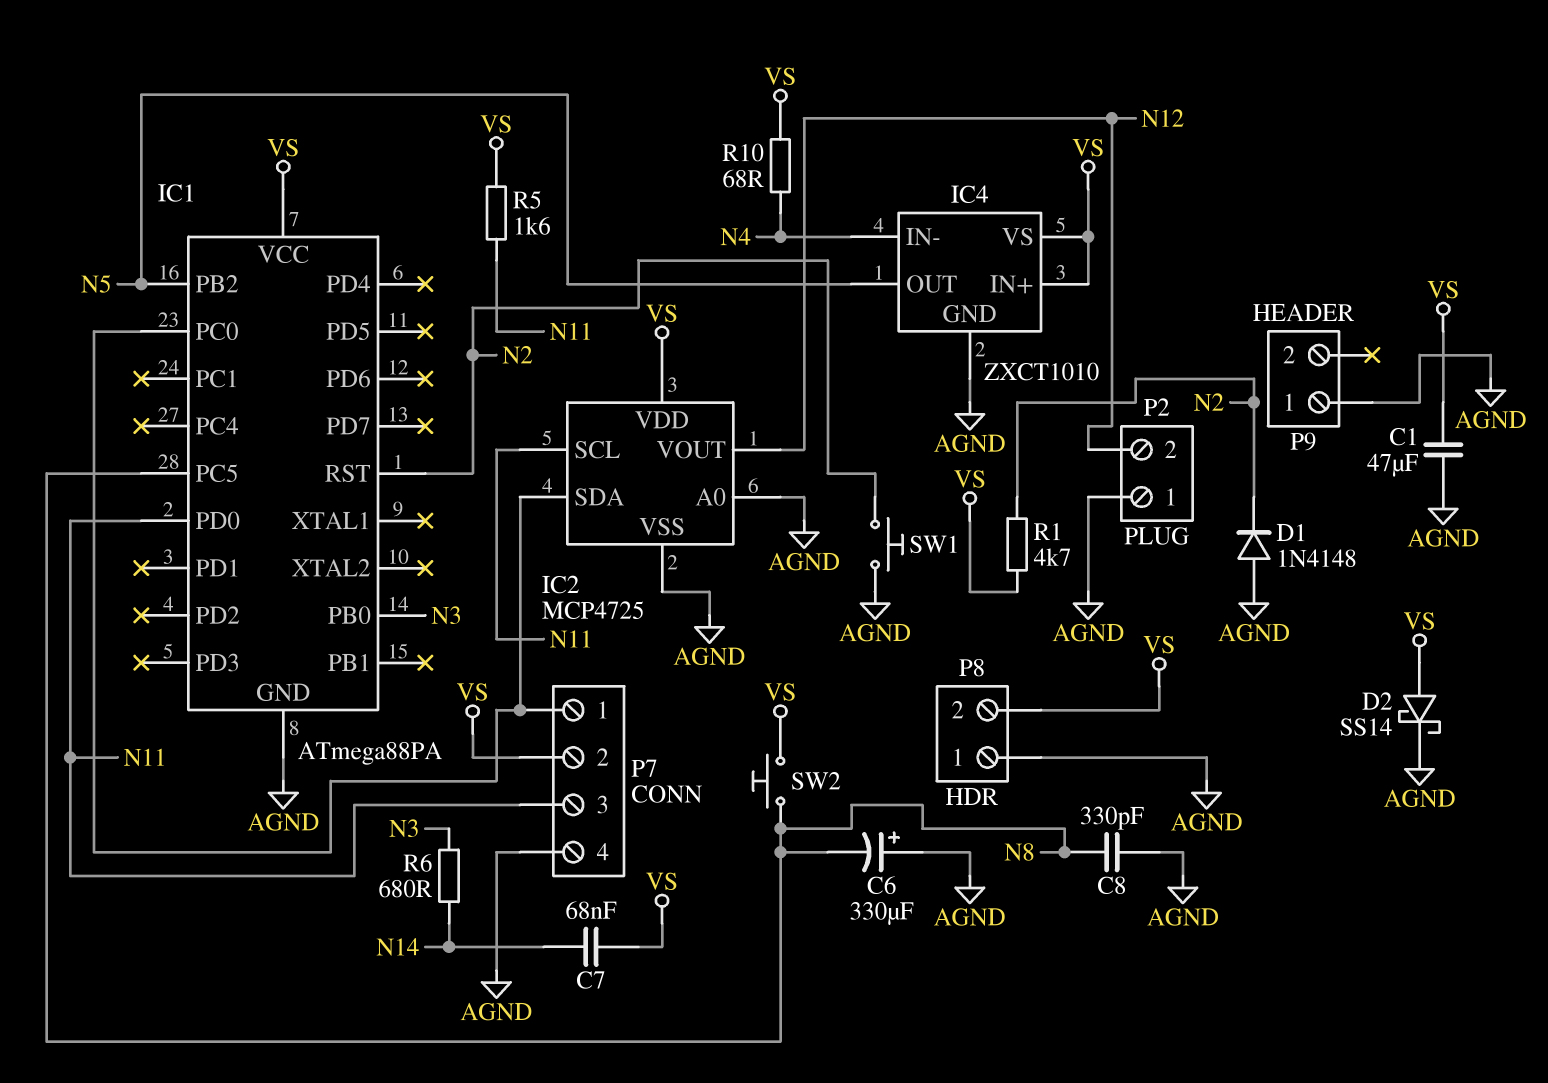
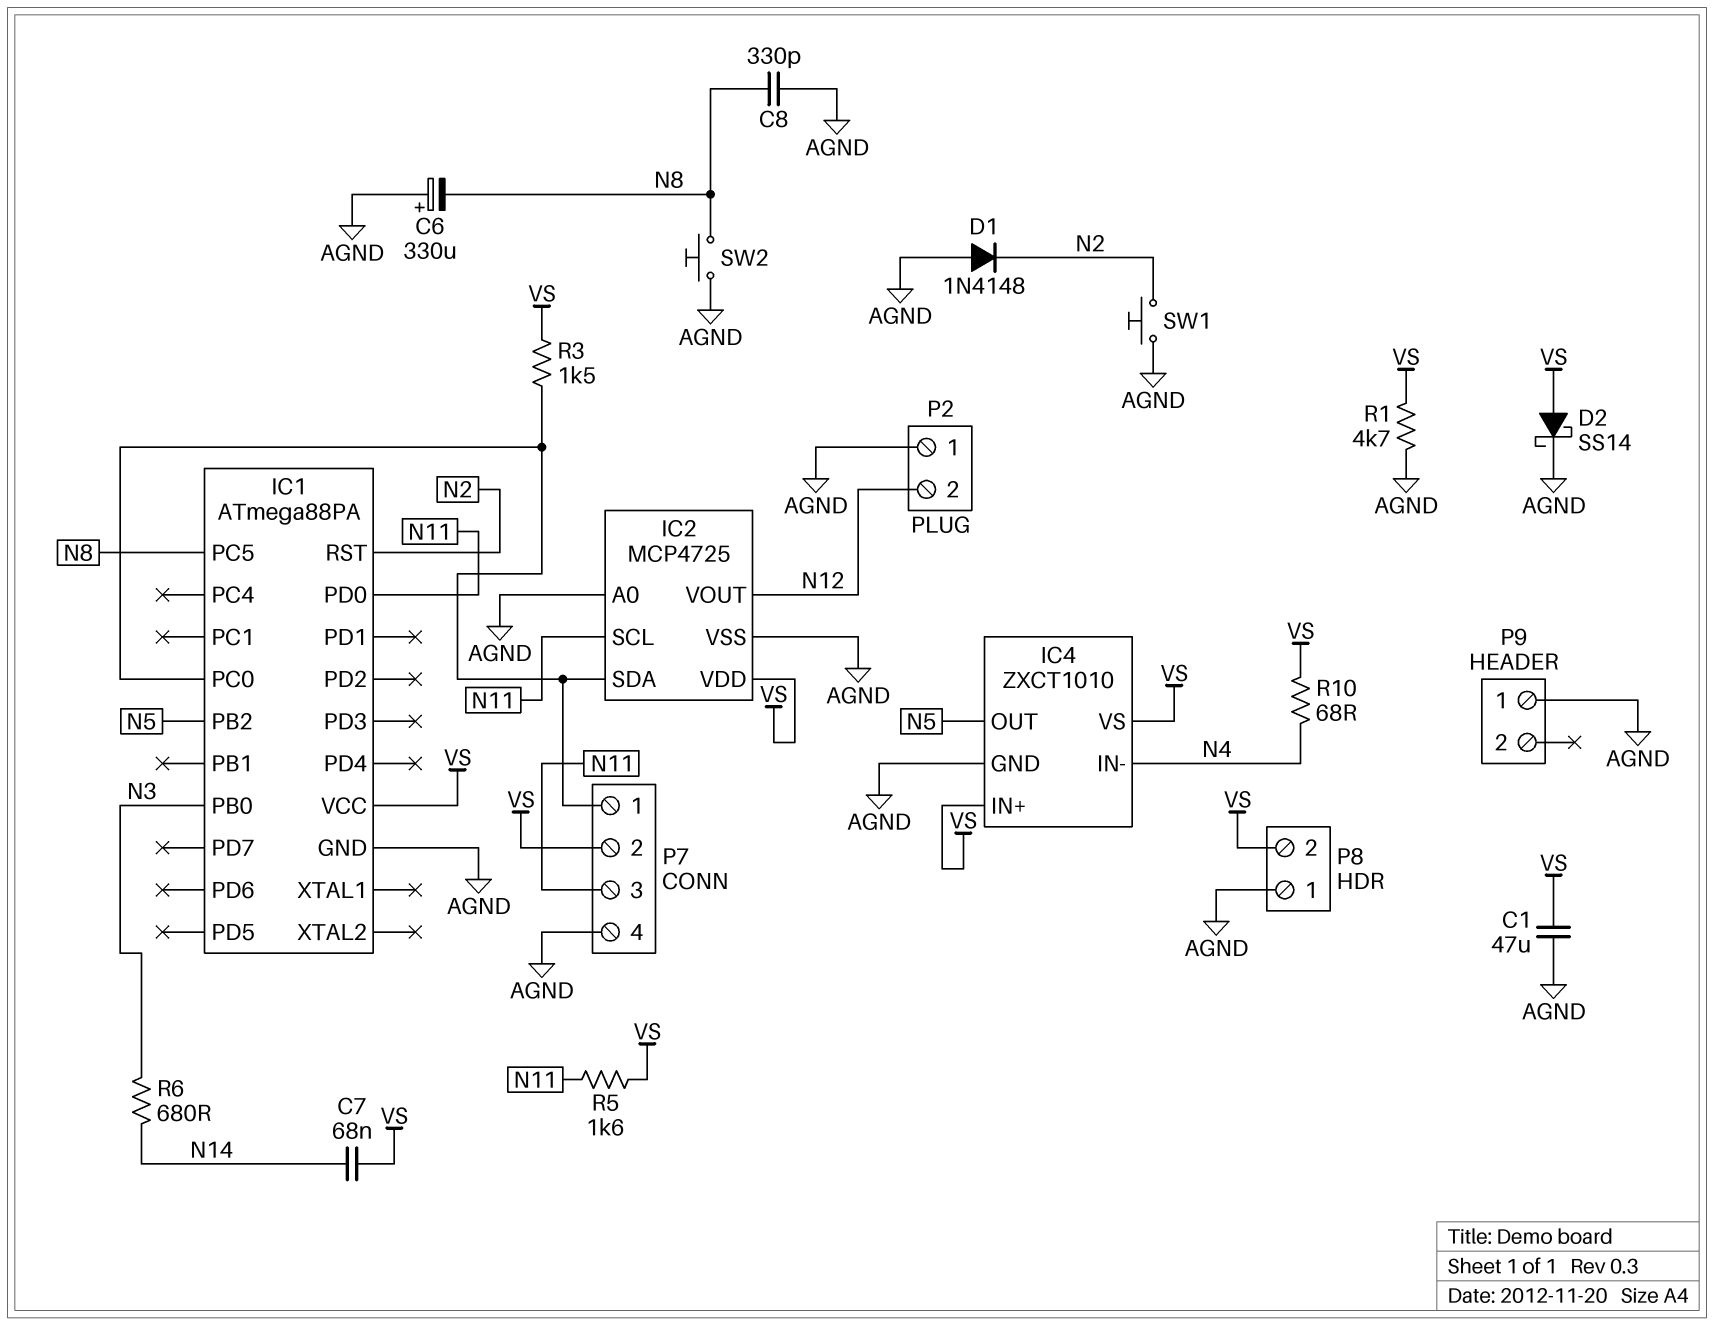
R1: 4.7k (N2, VS) -> 4.7k (AGND, VS)
R3: none -> 1.5k (IC1/PC0, VS)
SW2: button (N8, VS) -> button (AGND, N8)

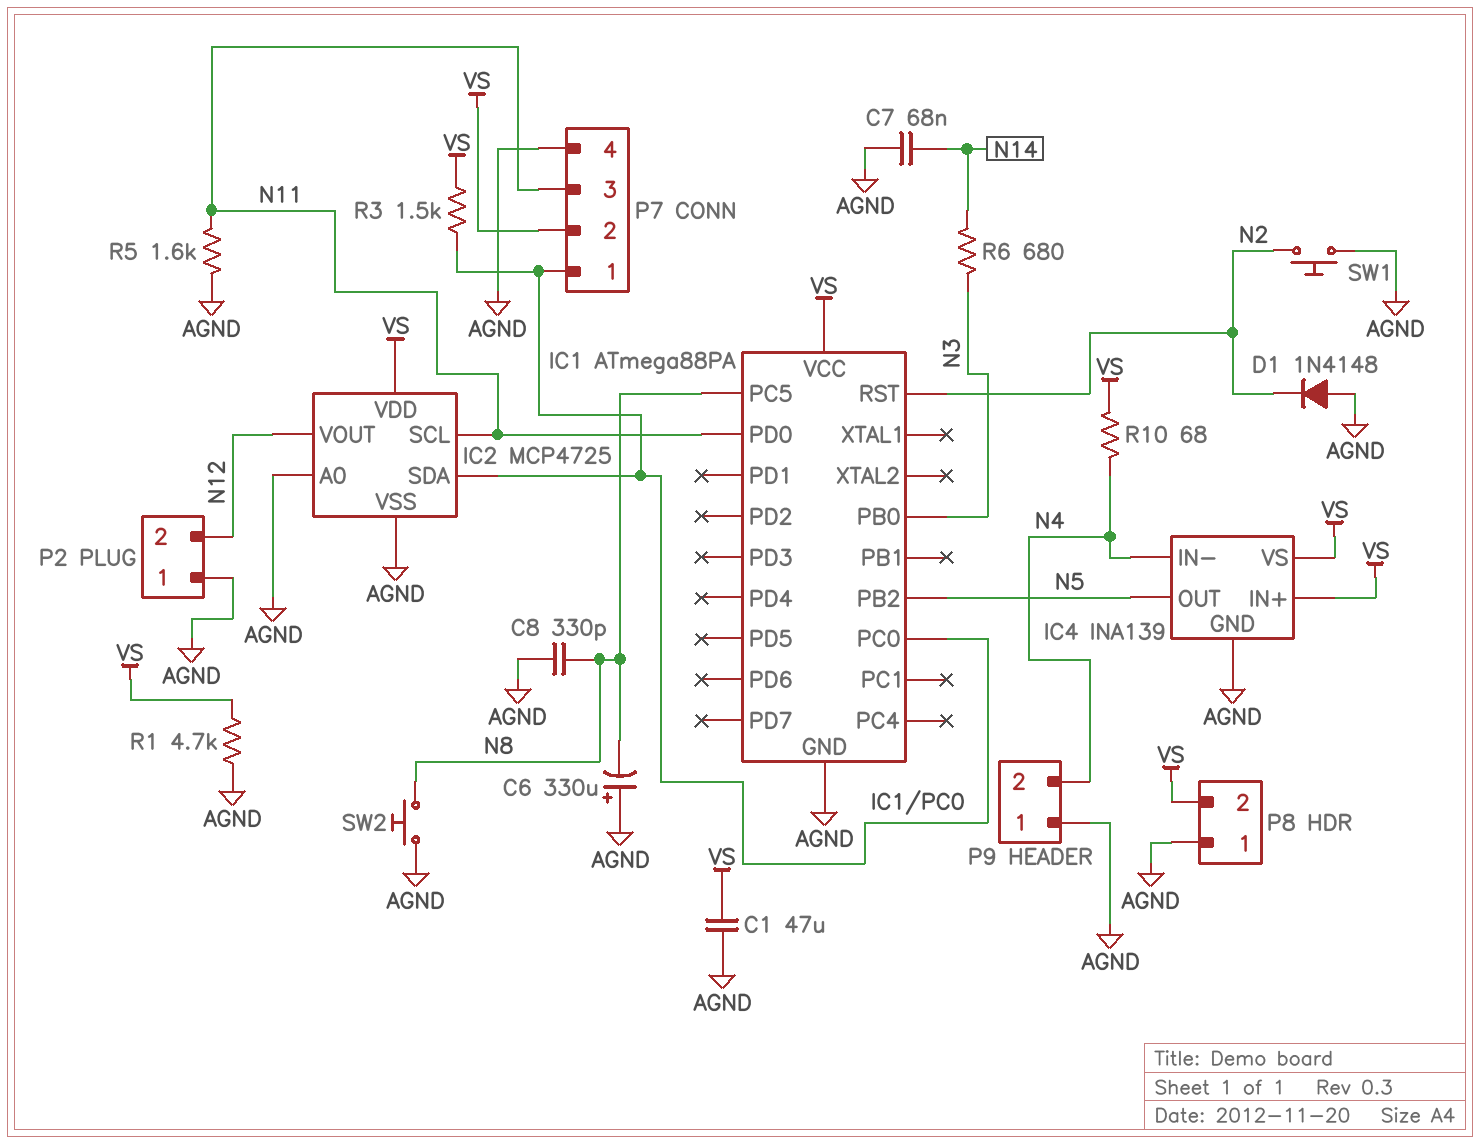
C7: 68nF (N14, VS) -> 68nF (AGND, N14)
D2: schottky SS14 (A VS, K AGND) -> none
IC4: ZXCT1010 -> INA139
P9 pin 2: none -> N4
R5: 1.6k (N11, VS) -> 1.6k (AGND, N11)

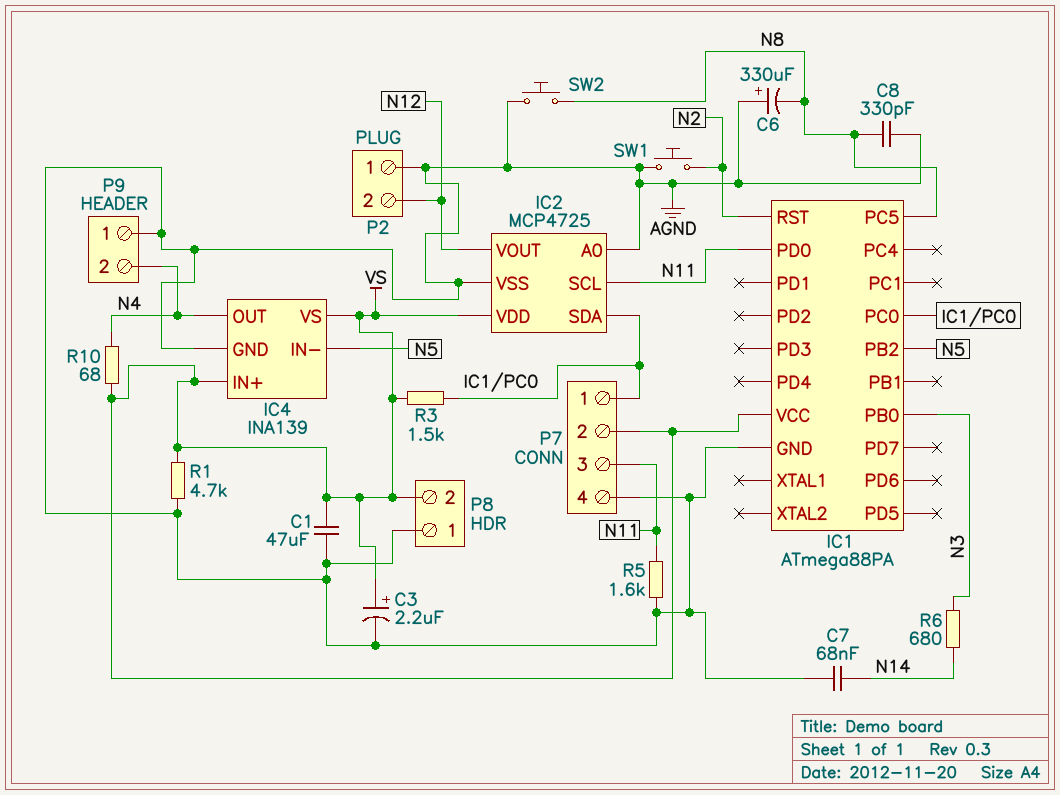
C3: none -> 2.2uF (plus VS, minus AGND)
D1: diode 1N4148 (A AGND, K N2) -> none
IC4 pin IN-: N4 -> N5
IC4 pin OUT: N5 -> N4

